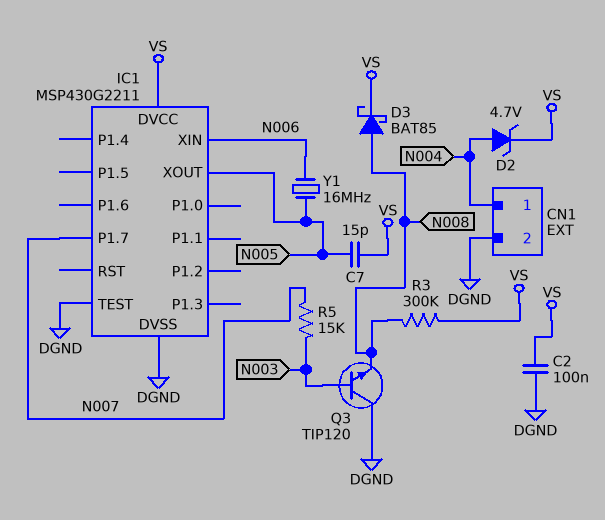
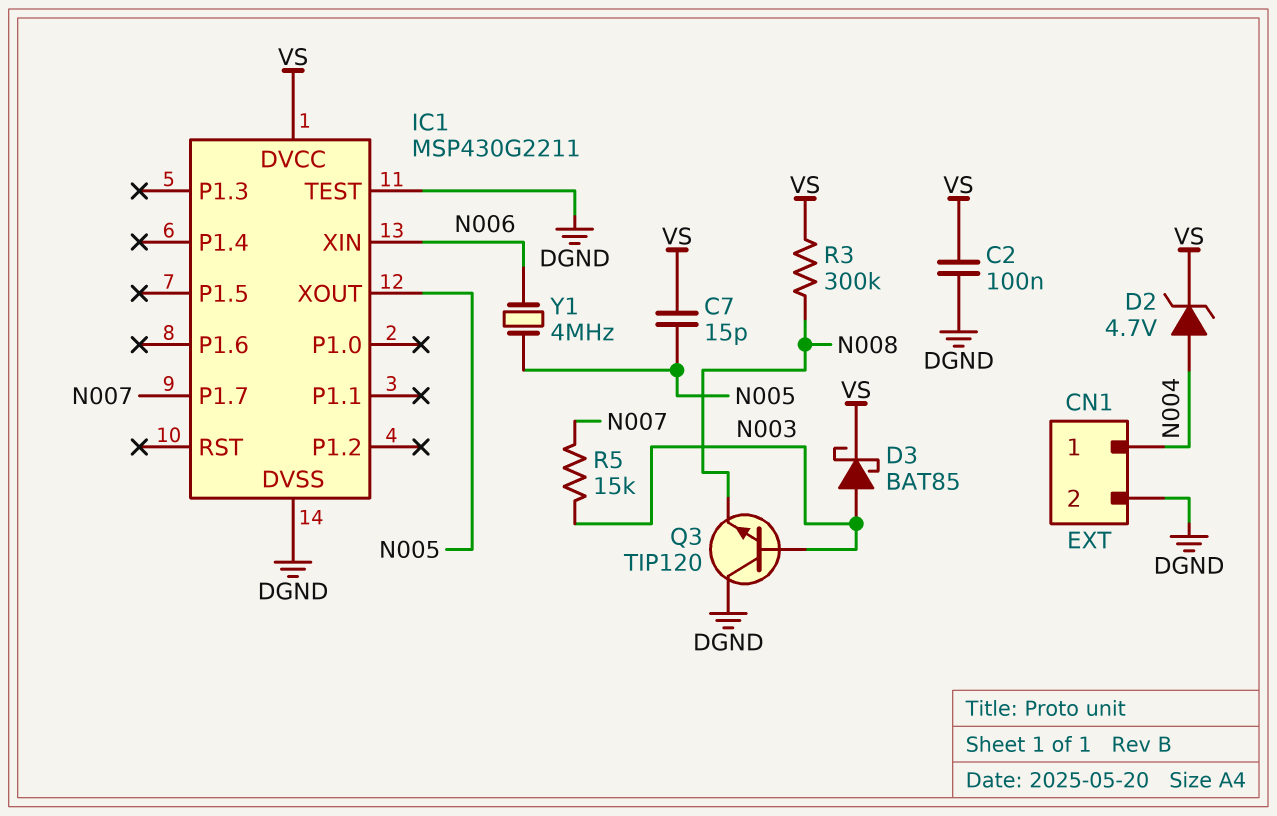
D3: schottky BAT85 (A N008, K VS) -> schottky BAT85 (A N003, K VS)
Y1: 16MHz (N005, N006) -> 4MHz (N005, N006)

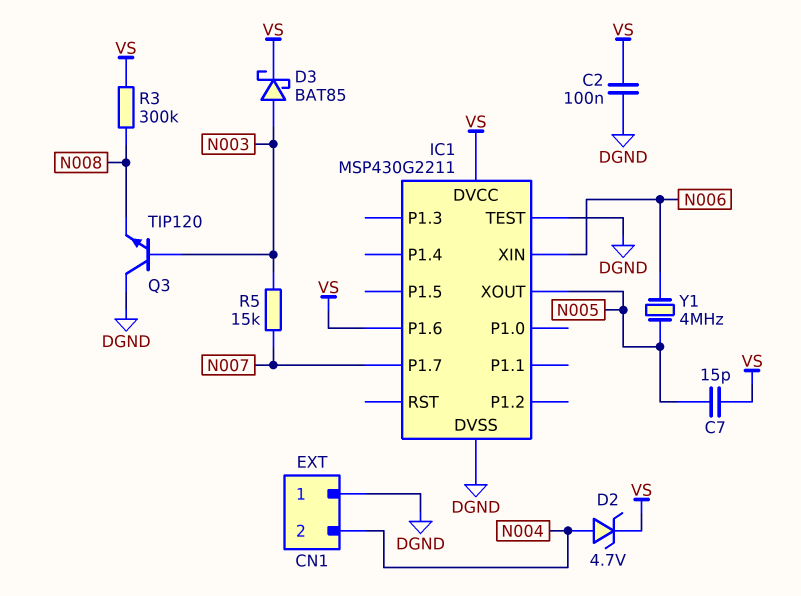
CN1 pin 1: N004 -> DGND
CN1 pin 2: DGND -> N004
IC1 pin P1.6: none -> VS

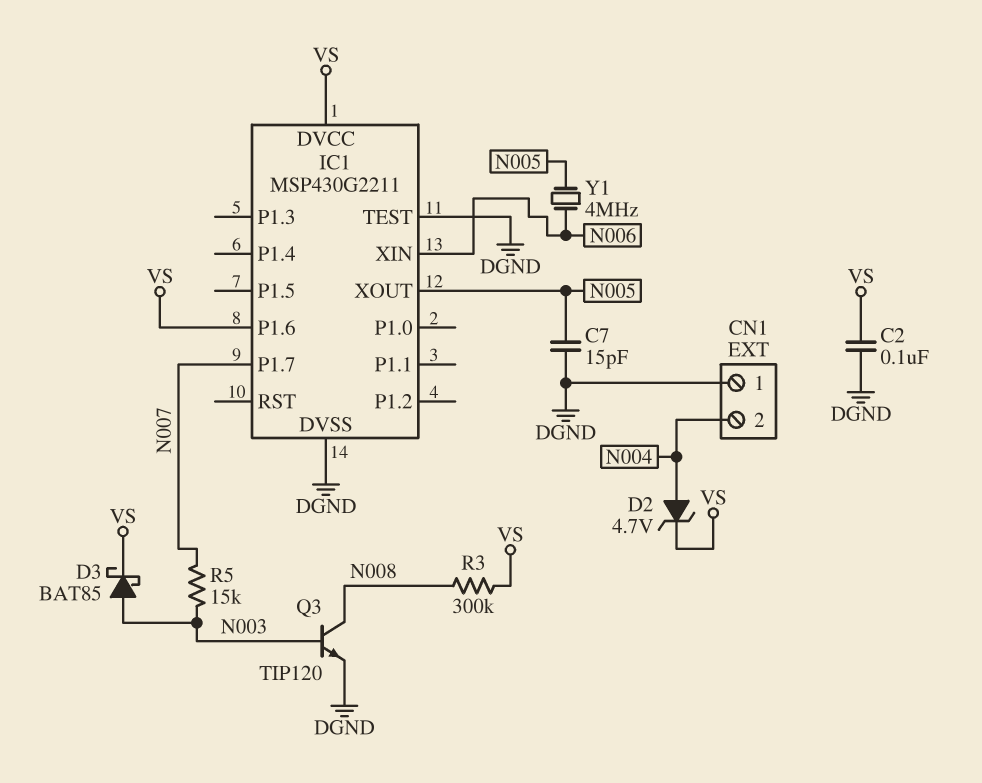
C7: 15pF (N005, VS) -> 15pF (DGND, N005)
Q3: NPN TIP120 (B N003, C DGND, E N008) -> NPN TIP120 (B N003, C N008, E DGND)

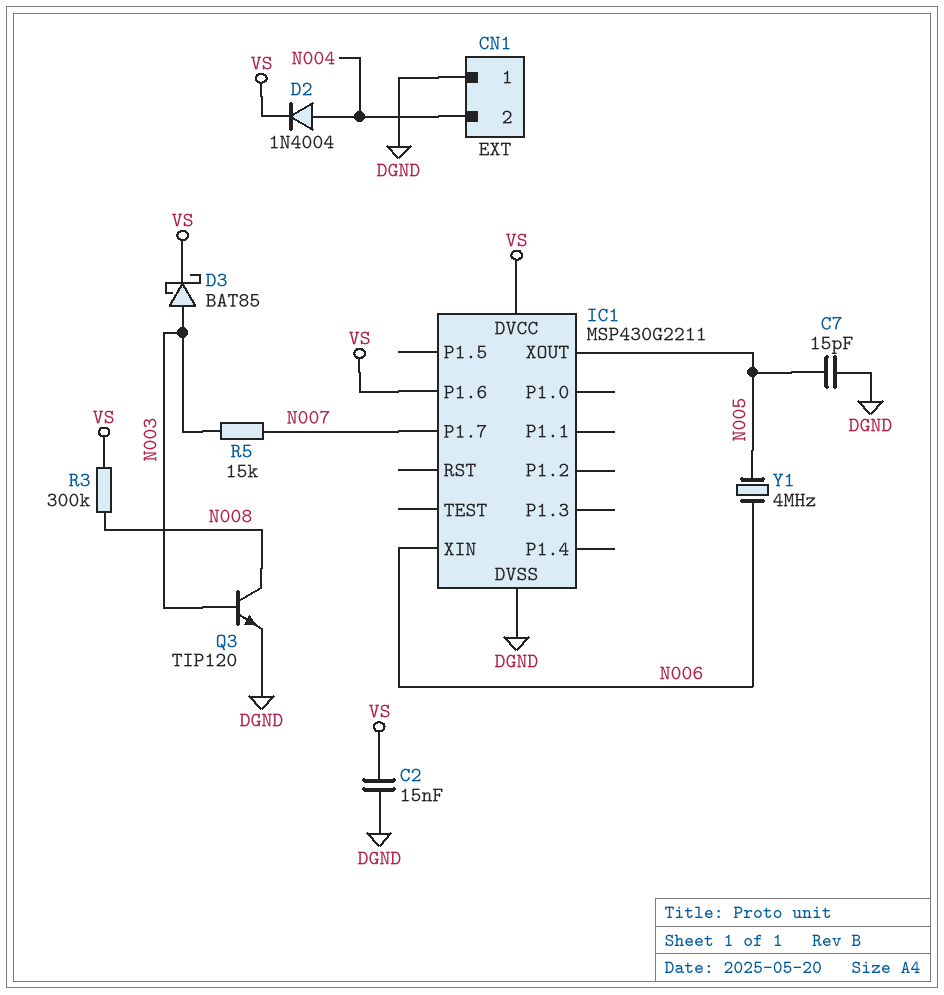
C2: 100nF (DGND, VS) -> 15nF (DGND, VS)
D2: zener 4.7V (A N004, K VS) -> diode 1N4004 (A N004, K VS)
IC1 pin TEST: DGND -> none

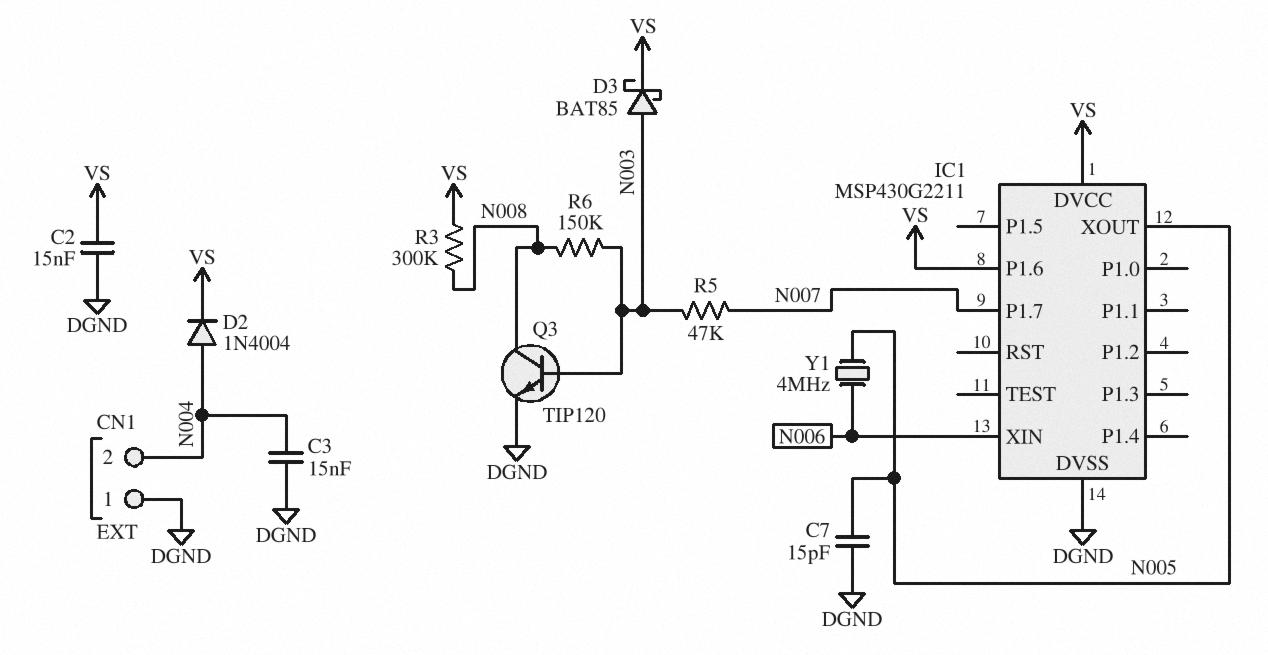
C3: none -> 15nF (DGND, N004)
R5: 15k (N003, N007) -> 47k (N003, N007)
R6: none -> 150k (N003, N008)

